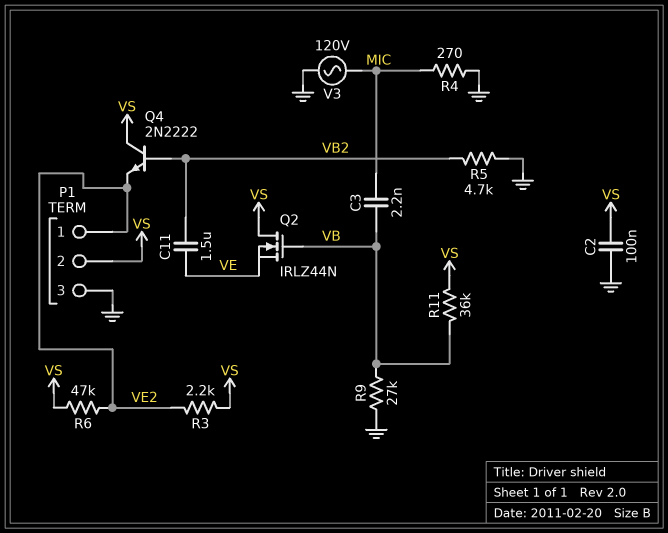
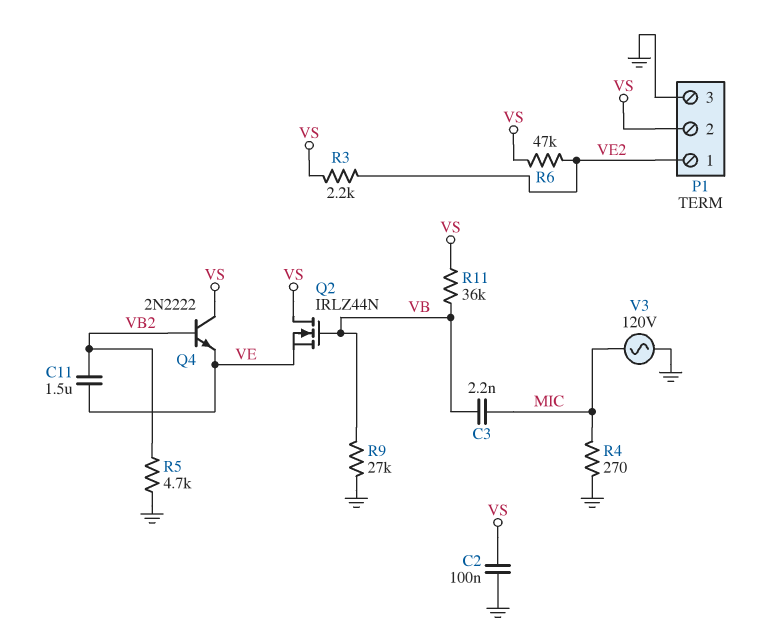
Q4: NPN 2N2222 (B VB2, C VS, E VE2) -> NPN 2N2222 (B VB2, C VS, E VE)

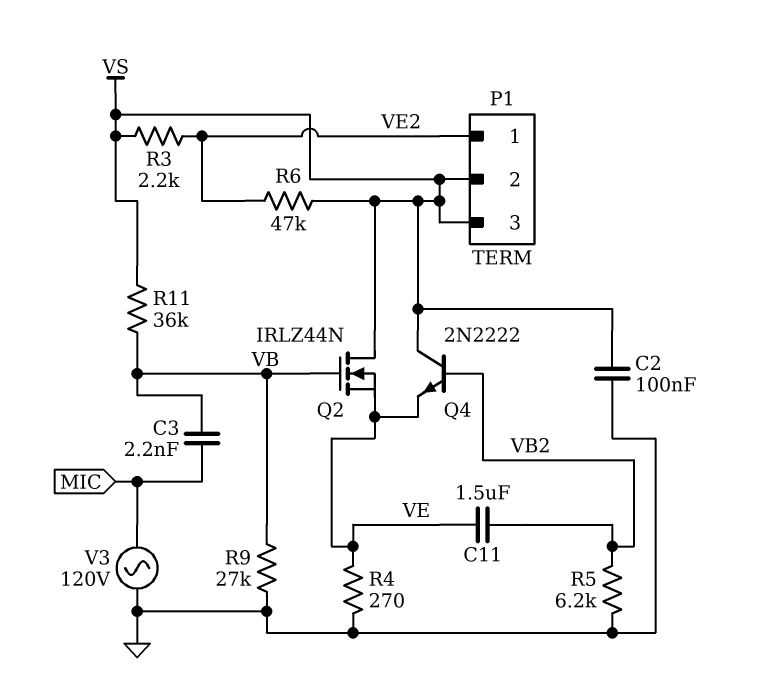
P1 pin 3: GND -> VS
R4: 270 (GND, MIC) -> 270 (GND, VE)
R5: 4.7k (GND, VB2) -> 6.2k (GND, VB2)

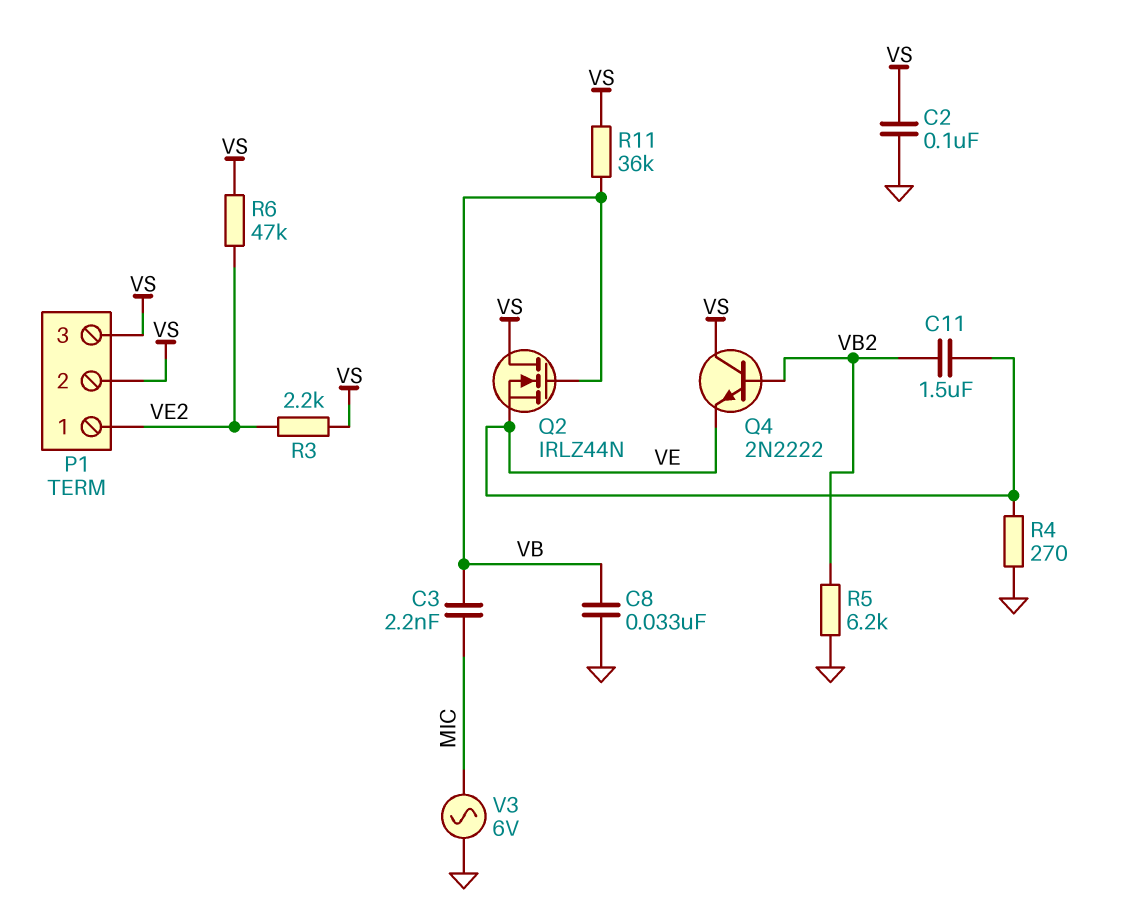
C8: none -> 33nF (GND, VB)
R9: 27k (GND, VB) -> none
V3: AC 120V (GND, MIC) -> AC 6V (GND, MIC)

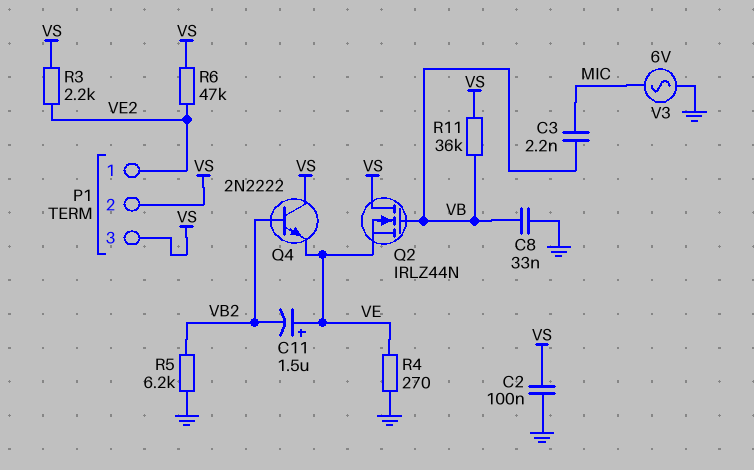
C11: 1.5uF (VB2, VE) -> 1.5uF (plus VE, minus VB2)

